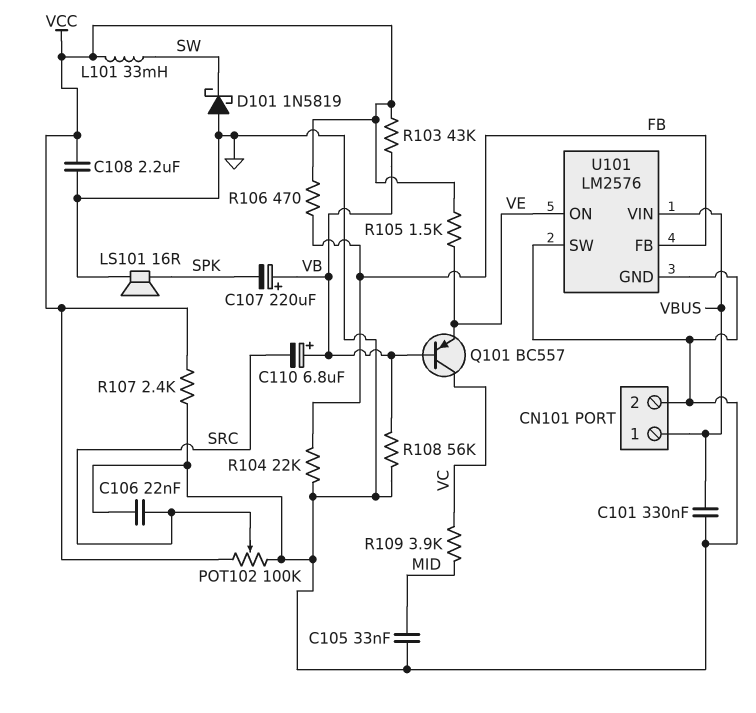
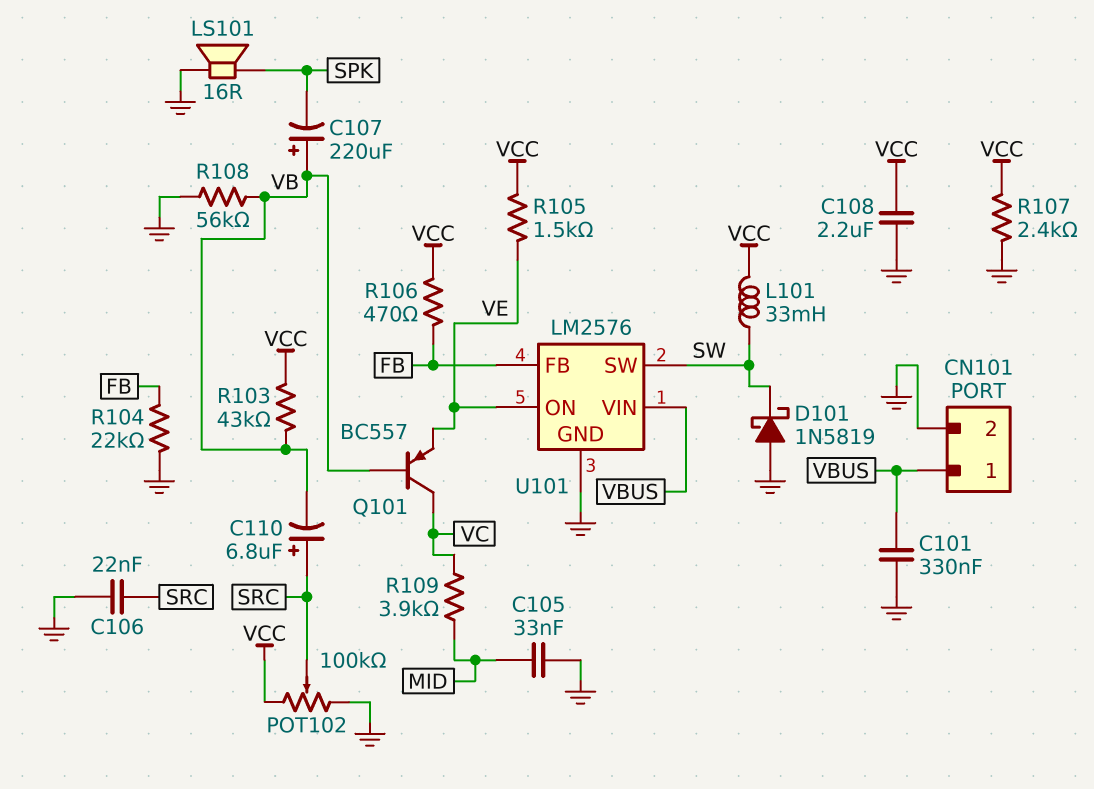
C110: 6.8uF (plus VB, minus SRC) -> 6.8uF (plus SRC, minus VB)
U101 pin SW: GND -> SW

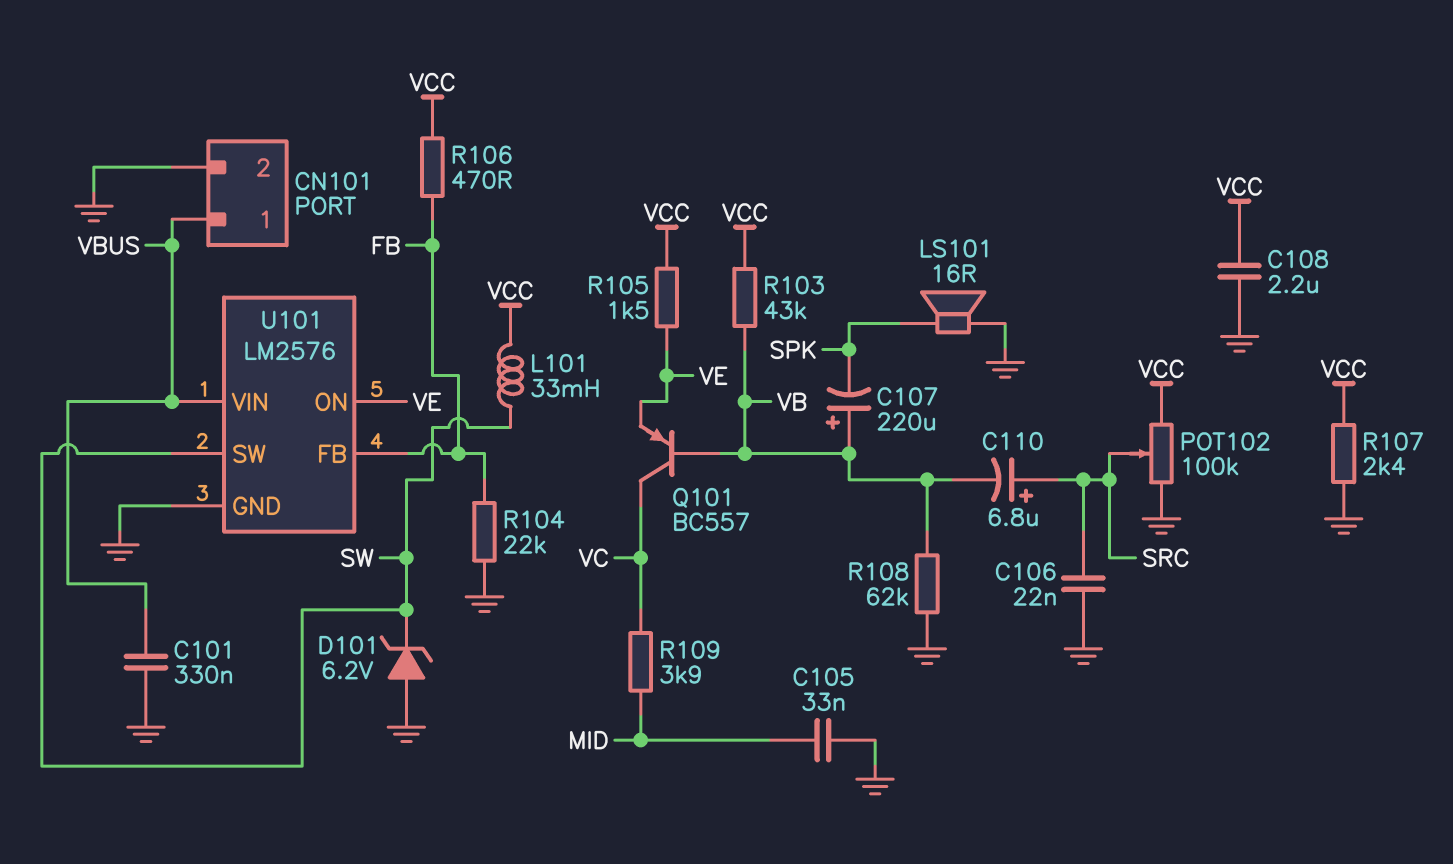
D101: schottky 1N5819 (A GND, K SW) -> zener 6.2V (A GND, K SW)
R108: 56k (GND, VB) -> 62k (GND, VB)

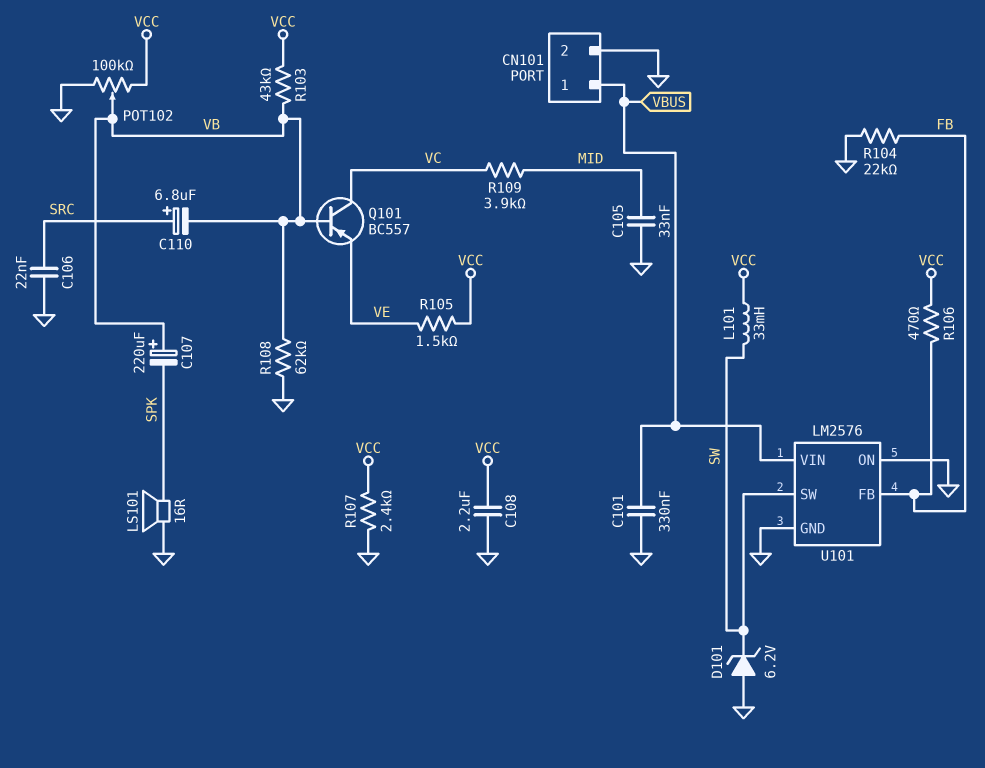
POT102: 100k (GND, VCC, wiper SRC) -> 100k (GND, VCC, wiper VB)
U101 pin ON: VE -> GND

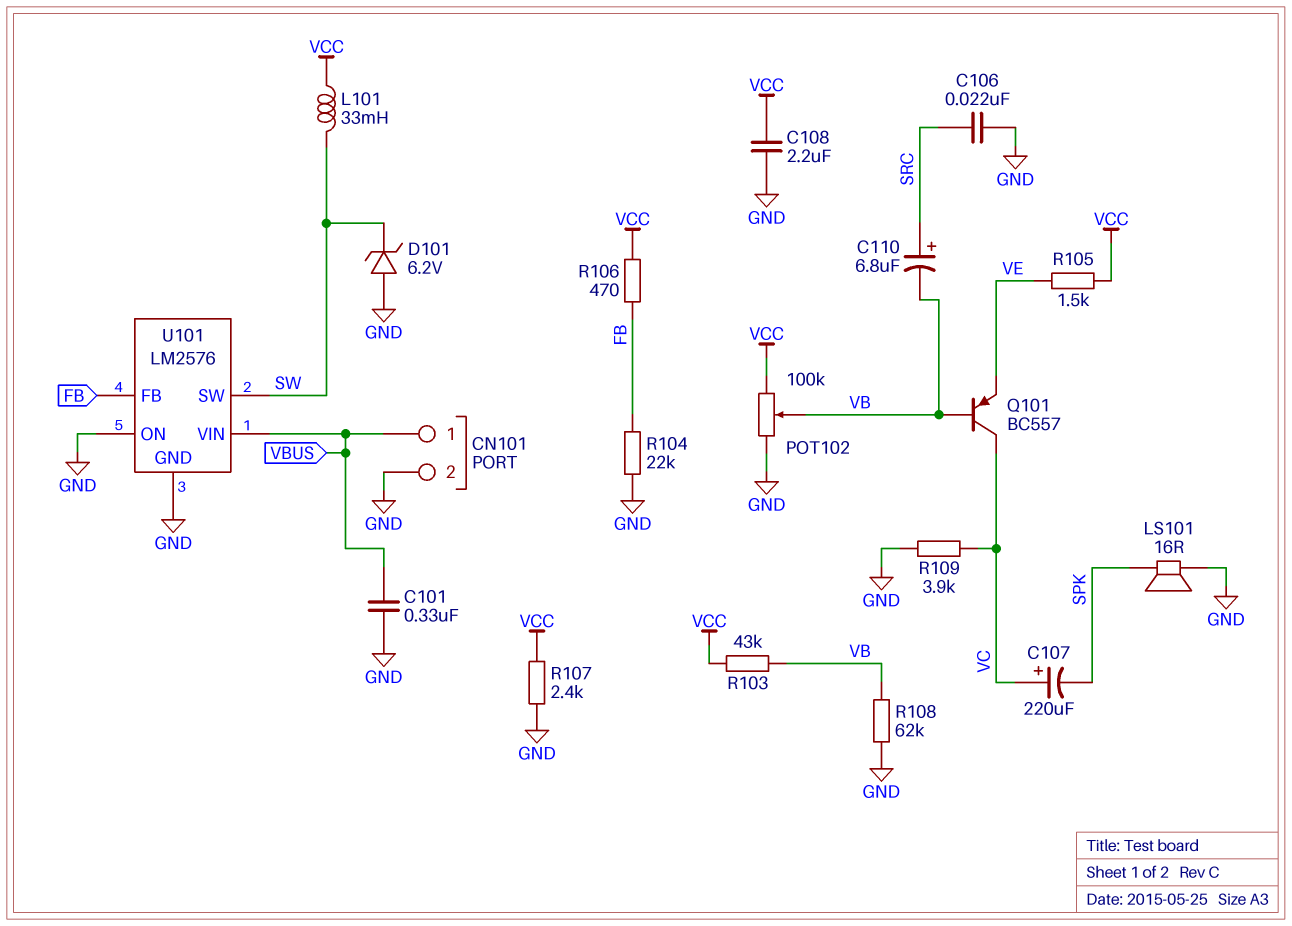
C105: 33nF (GND, MID) -> none
C107: 220uF (plus VB, minus SPK) -> 220uF (plus VC, minus SPK)
R109: 3.9k (MID, VC) -> 3.9k (GND, VC)

